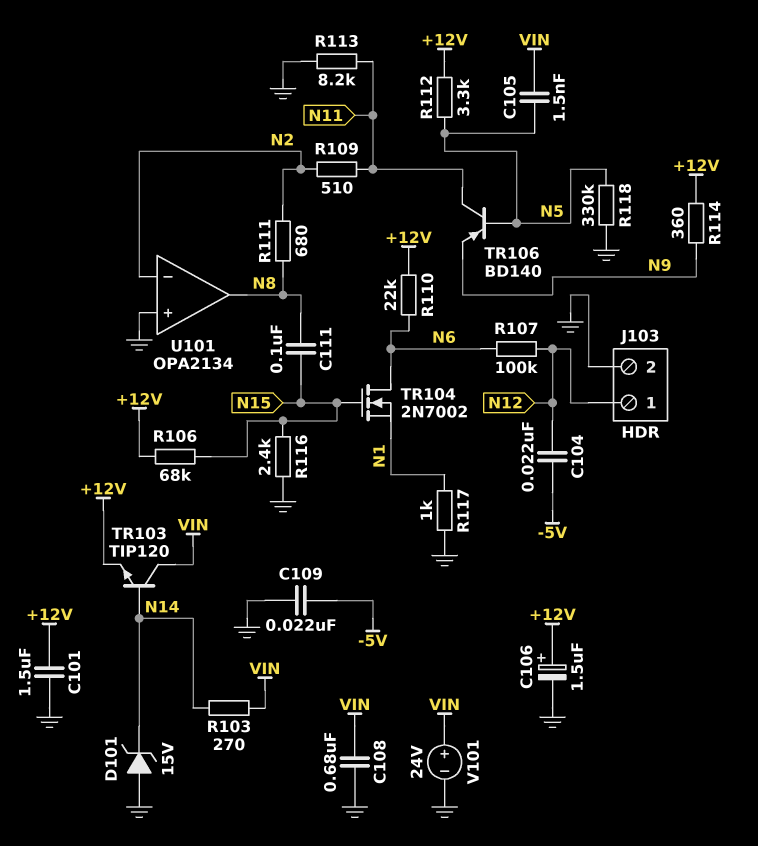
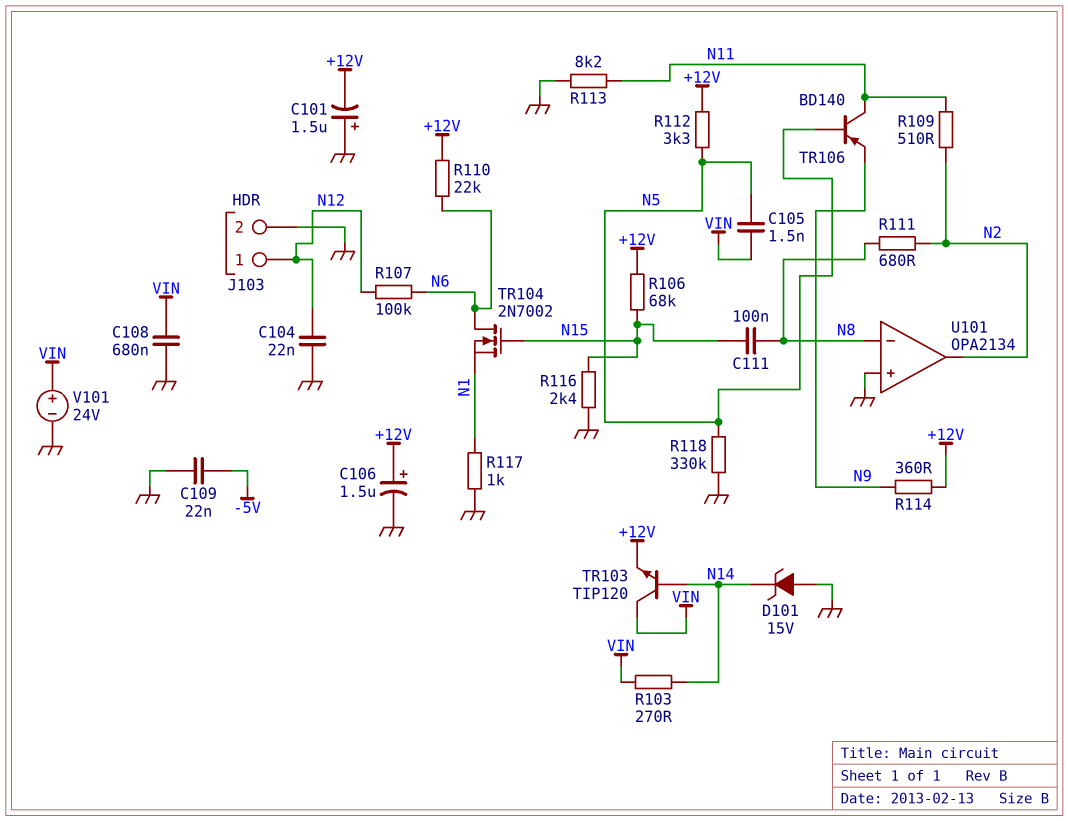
C101: 1.5uF (+12V, GND) -> 1.5uF (plus GND, minus +12V)
C104: 22nF (-5V, N12) -> 22nF (GND, N12)
U101 pin in-: N2 -> N8
U101 pin out: N8 -> N2

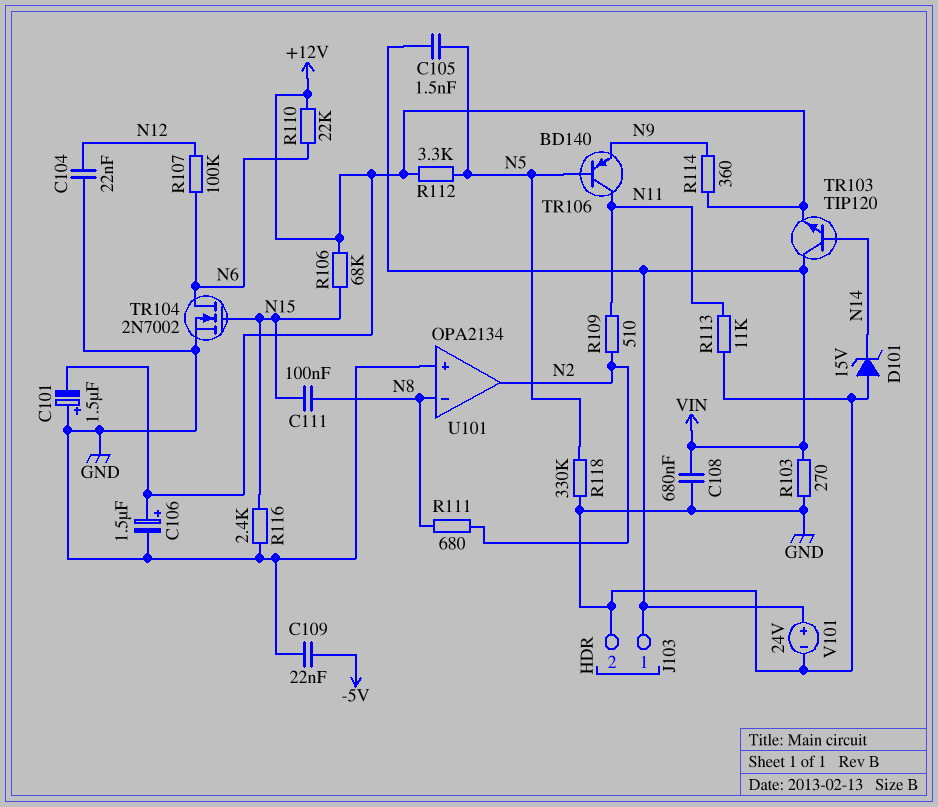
J103 pin 1: N12 -> VIN
R103: 270 (N14, VIN) -> 270 (GND, VIN)
R113: 8.2k (GND, N11) -> 11k (GND, N11)
R117: 1k (GND, N1) -> none
TR104: NMOS 2N7002 (G N15, D N6, S N1) -> NMOS 2N7002 (G N15, D N6, S GND)

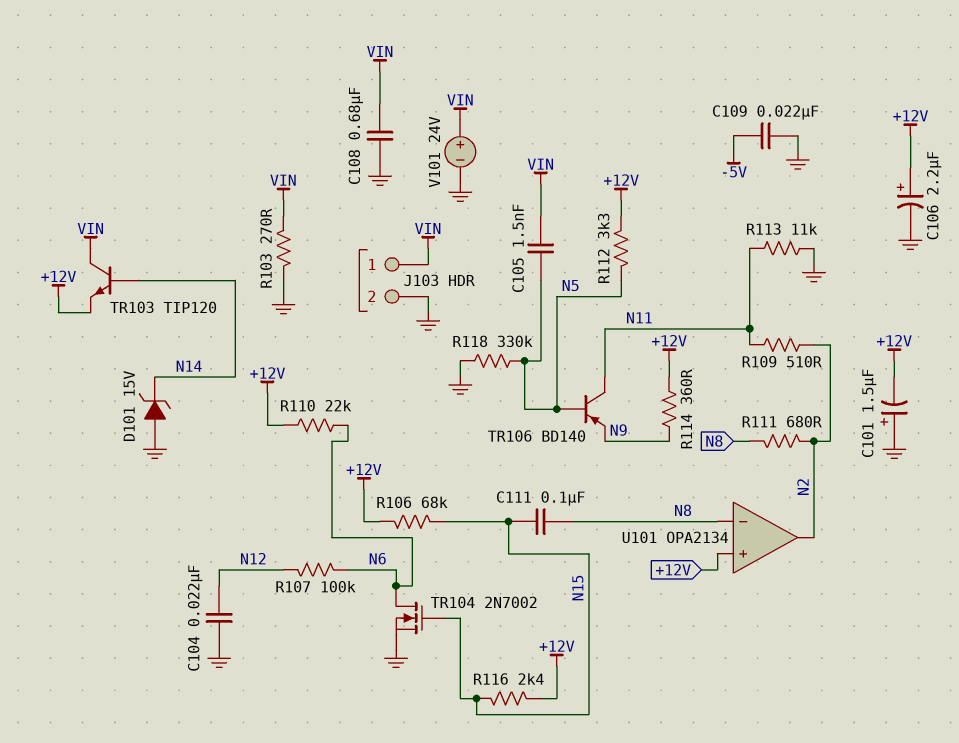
C106: 1.5uF (plus +12V, minus GND) -> 2.2uF (plus +12V, minus GND)
R116: 2.4k (GND, N15) -> 2.4k (+12V, N15)
U101 pin in+: GND -> +12V

